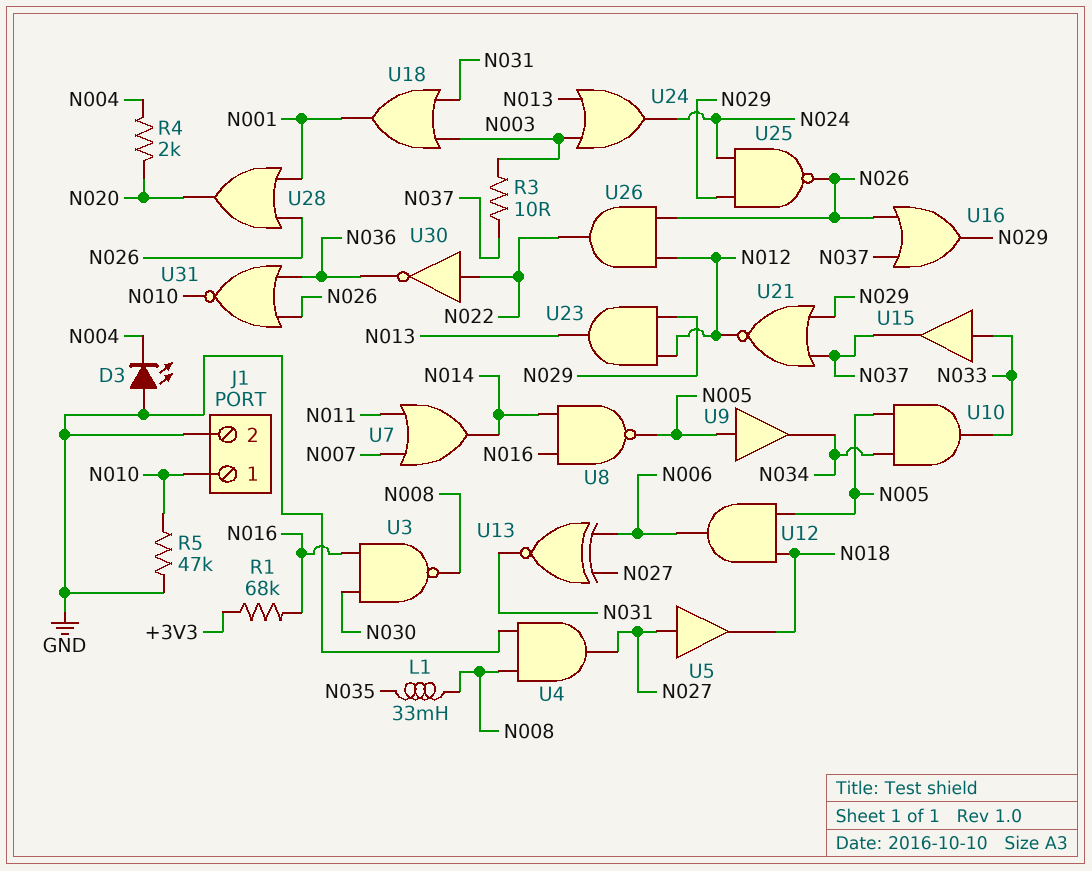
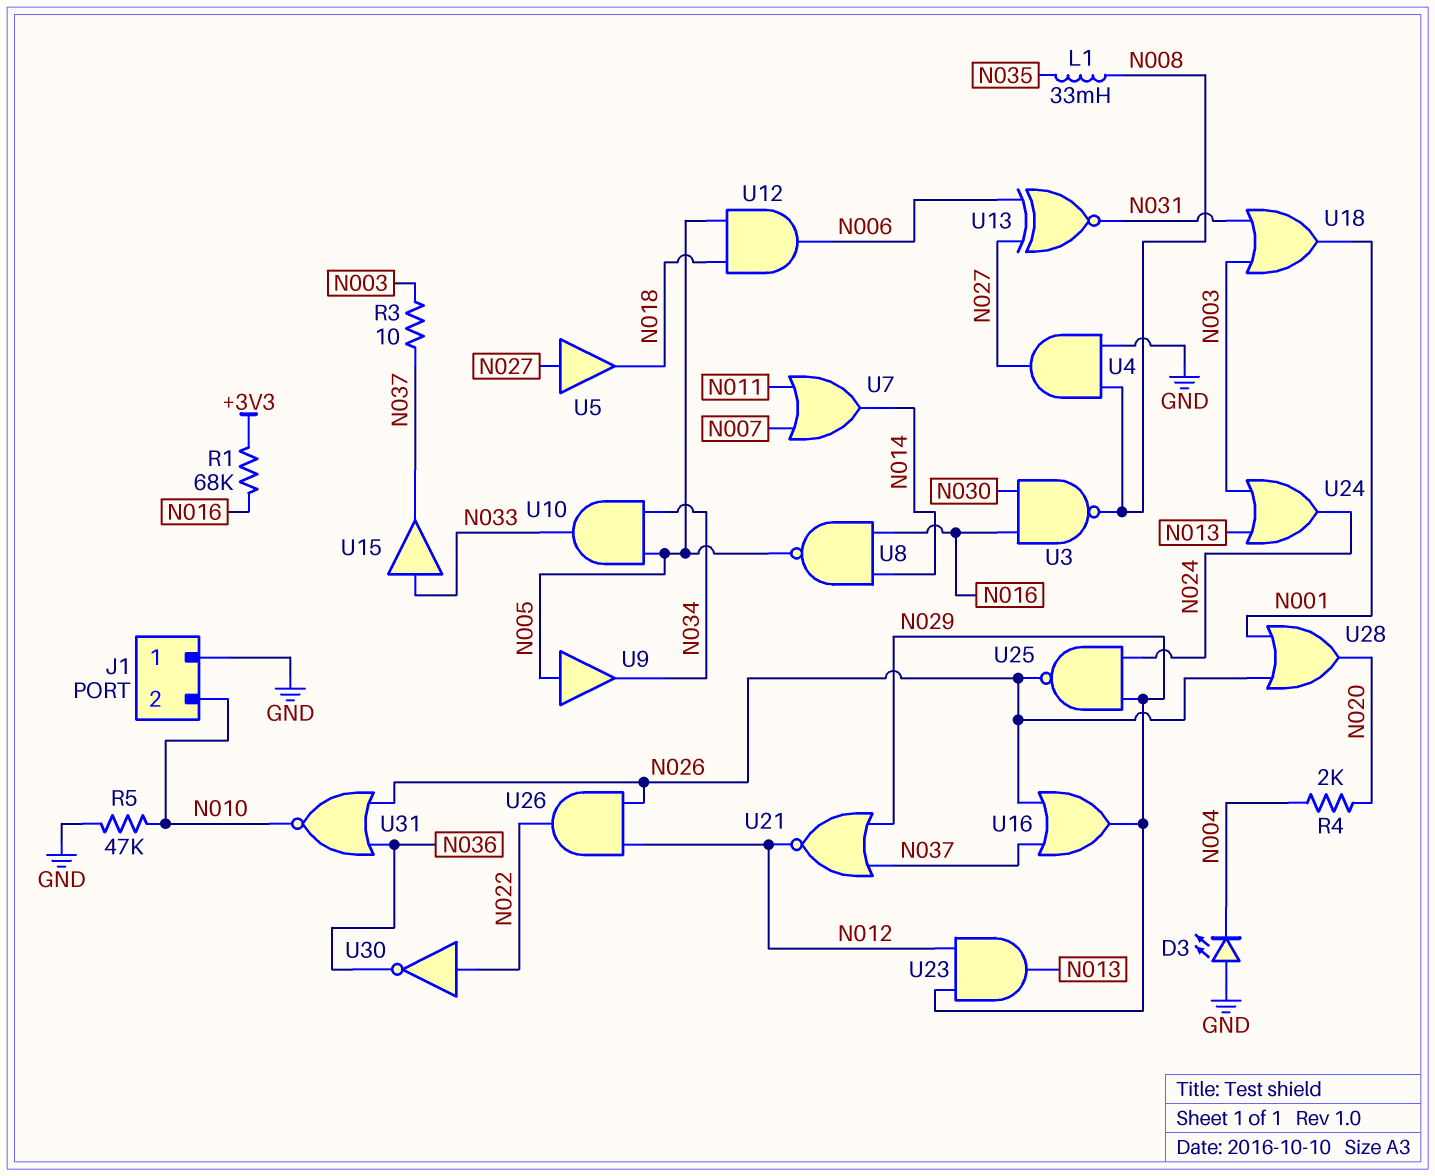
J1 pin 1: N010 -> GND
J1 pin 2: GND -> N010

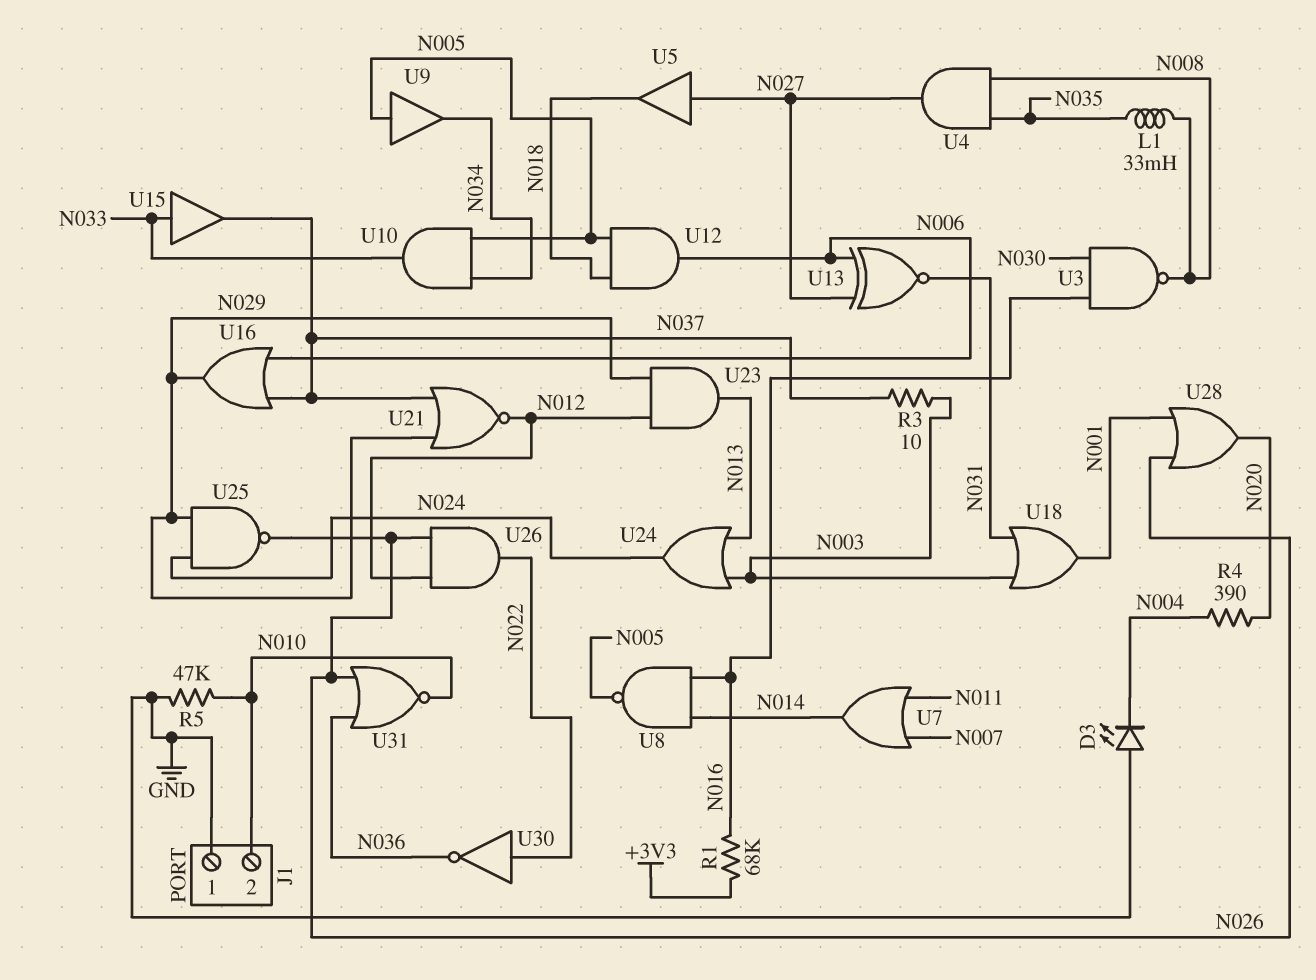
R4: 2k (N004, N020) -> 390 (N004, N020)
U4: AND (in GND, in N008, out N027) -> AND (in N008, in N035, out N027)
U16: OR (in N026, in N037, out N029) -> OR (in N006, in N037, out N029)

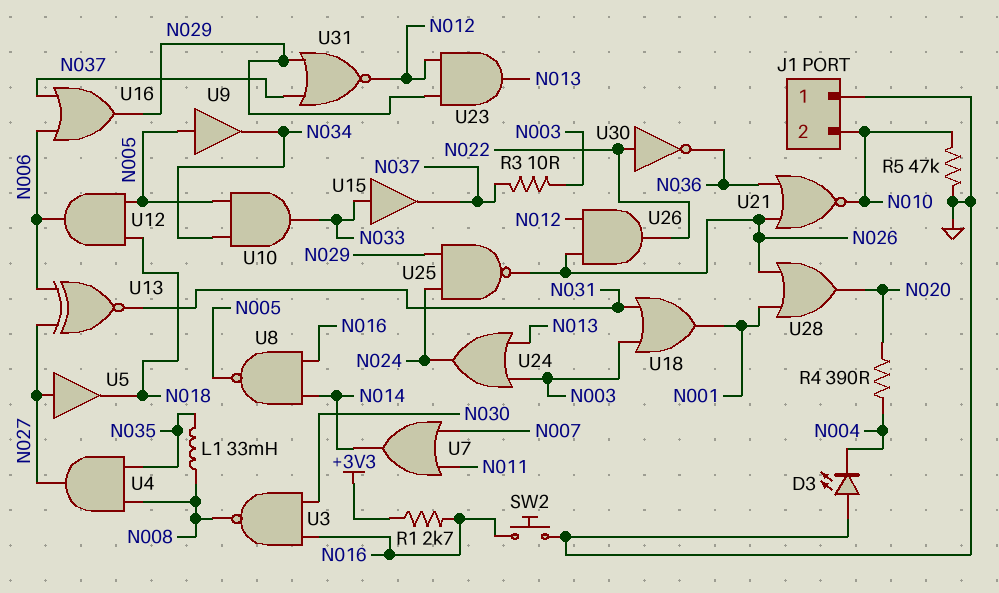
R1: 68k (+3V3, N016) -> 2.7k (+3V3, N016)
SW2: none -> button (GND, N016)
U21: NOR (in N029, in N037, out N012) -> NOR (in N026, in N036, out N010)
U31: NOR (in N026, in N036, out N010) -> NOR (in N029, in N037, out N012)

